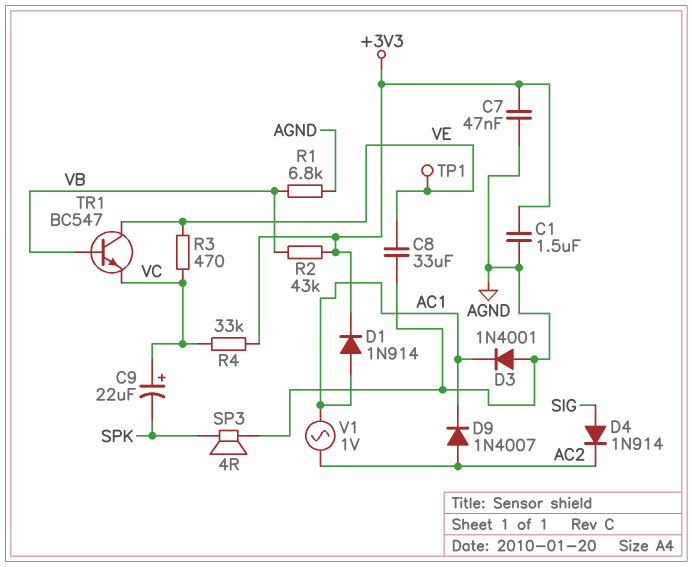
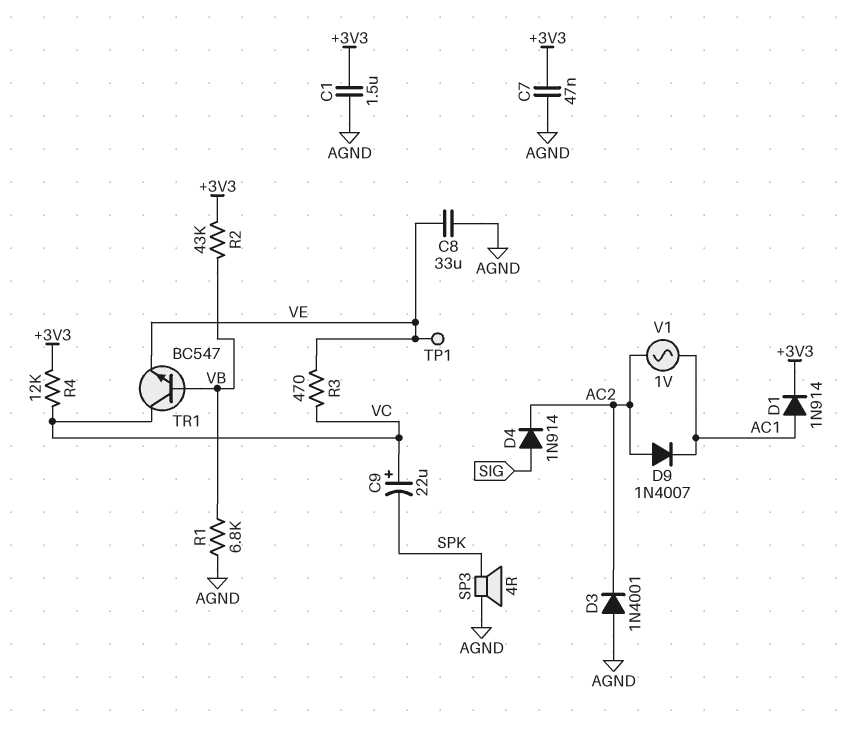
D3: diode 1N4001 (A AGND, K AC1) -> diode 1N4001 (A AGND, K AC2)
R4: 33k (+3V3, VC) -> 12k (+3V3, VC)
TR1: NPN BC547 (B VB, C VE, E VC) -> NPN BC547 (B VB, C VC, E VE)

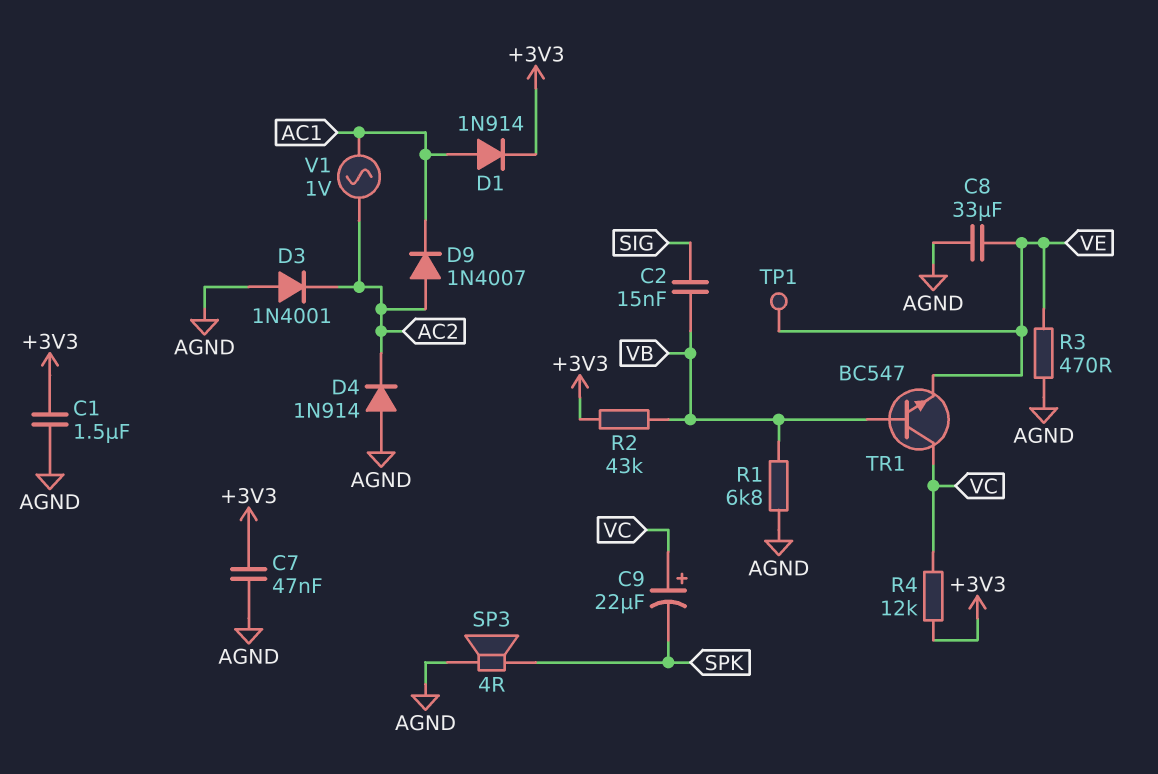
C2: none -> 15nF (SIG, VB)
D4: diode 1N914 (A SIG, K AC2) -> diode 1N914 (A AGND, K AC2)
R3: 470 (VC, VE) -> 470 (AGND, VE)

